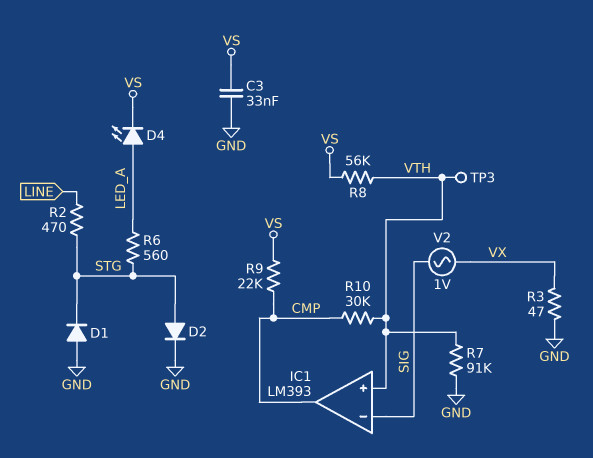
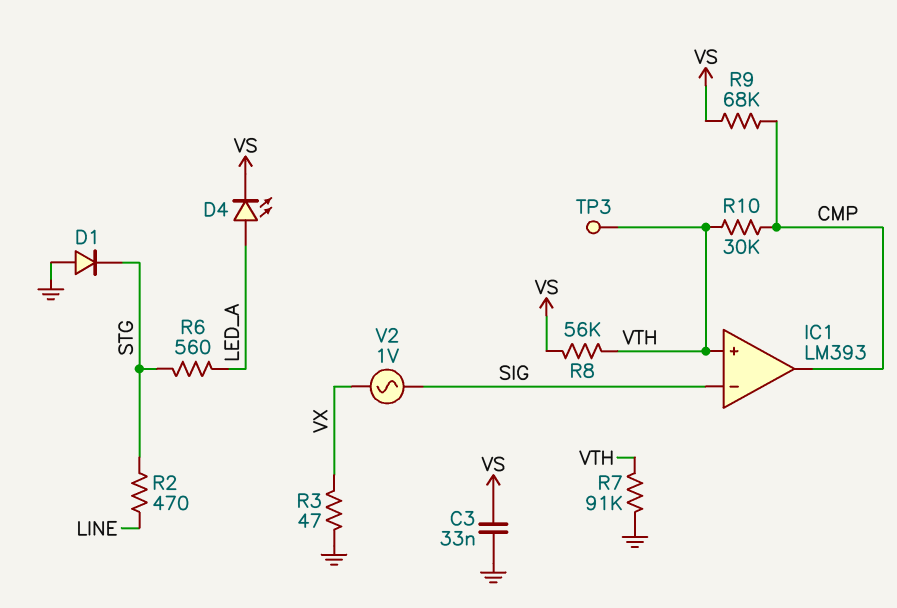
D2: diode (A STG, K GND) -> none
R9: 22k (CMP, VS) -> 68k (CMP, VS)

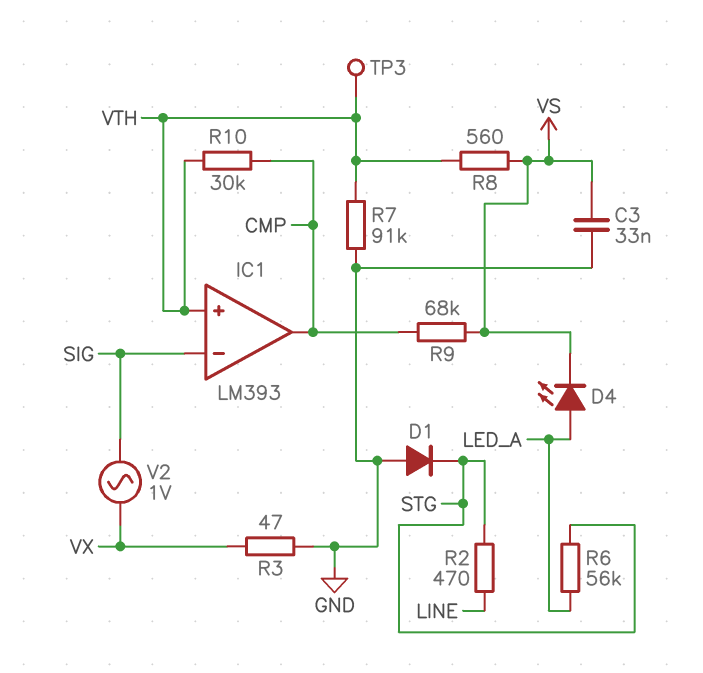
R6: 560 (LED_A, STG) -> 56k (LED_A, STG)
R8: 56k (VS, VTH) -> 560 (VS, VTH)

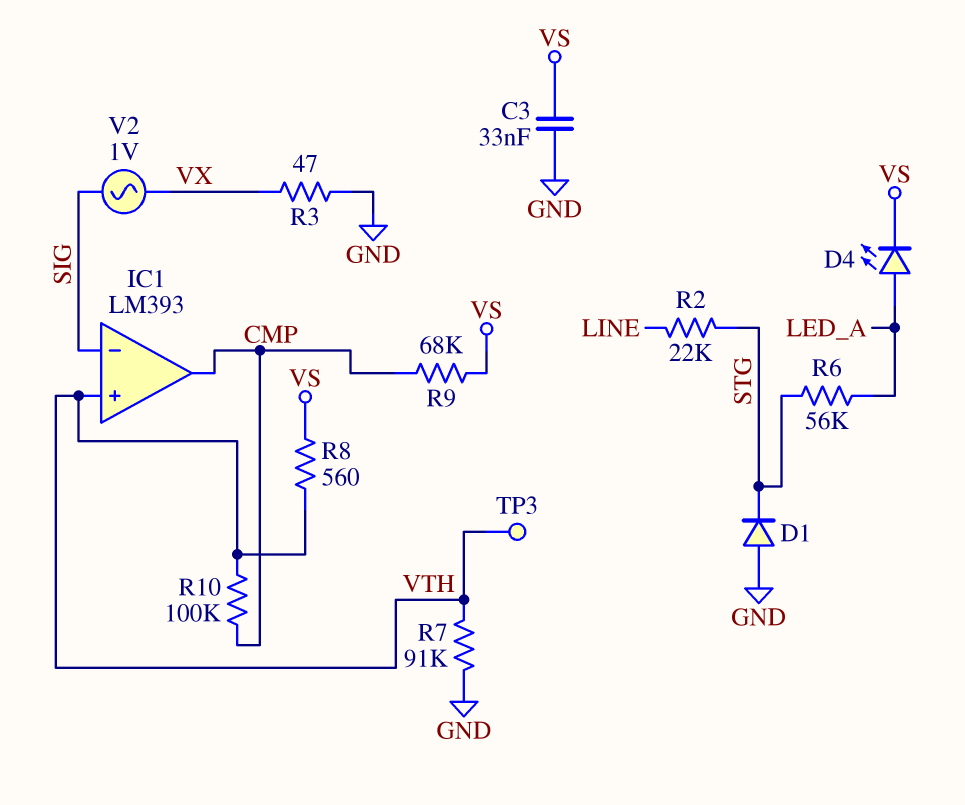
R2: 470 (LINE, STG) -> 22k (LINE, STG)
R10: 30k (CMP, VTH) -> 100k (CMP, VTH)

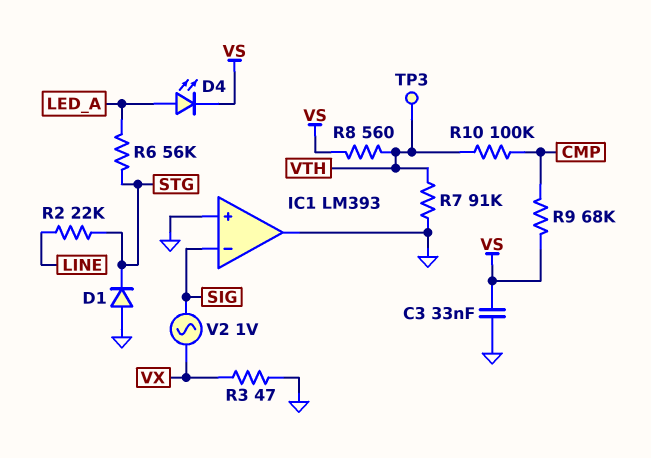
IC1 pin in+: VTH -> GND
IC1 pin out: CMP -> GND

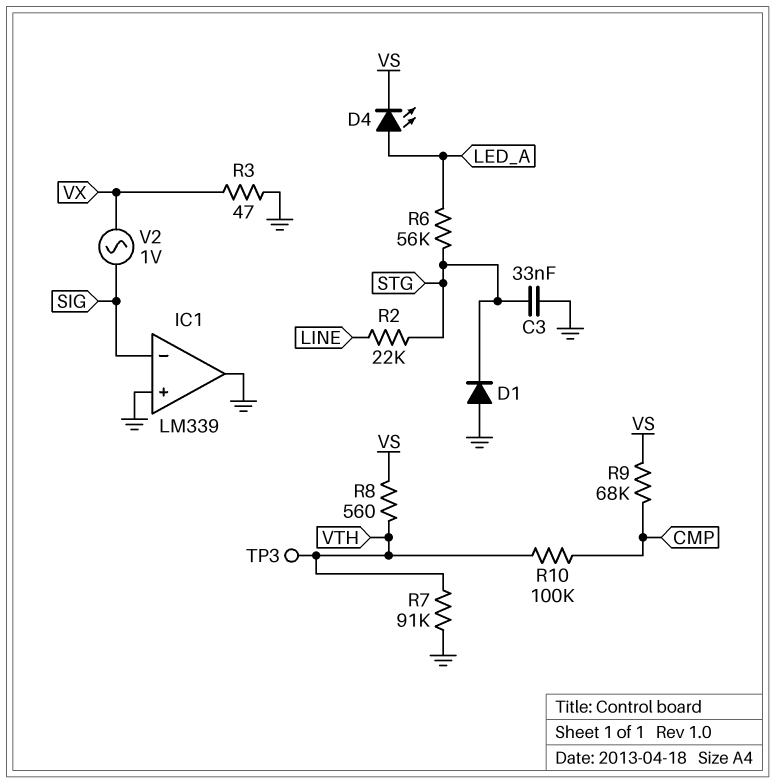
C3: 33nF (GND, VS) -> 33nF (GND, STG)
IC1: LM393 -> LM339

